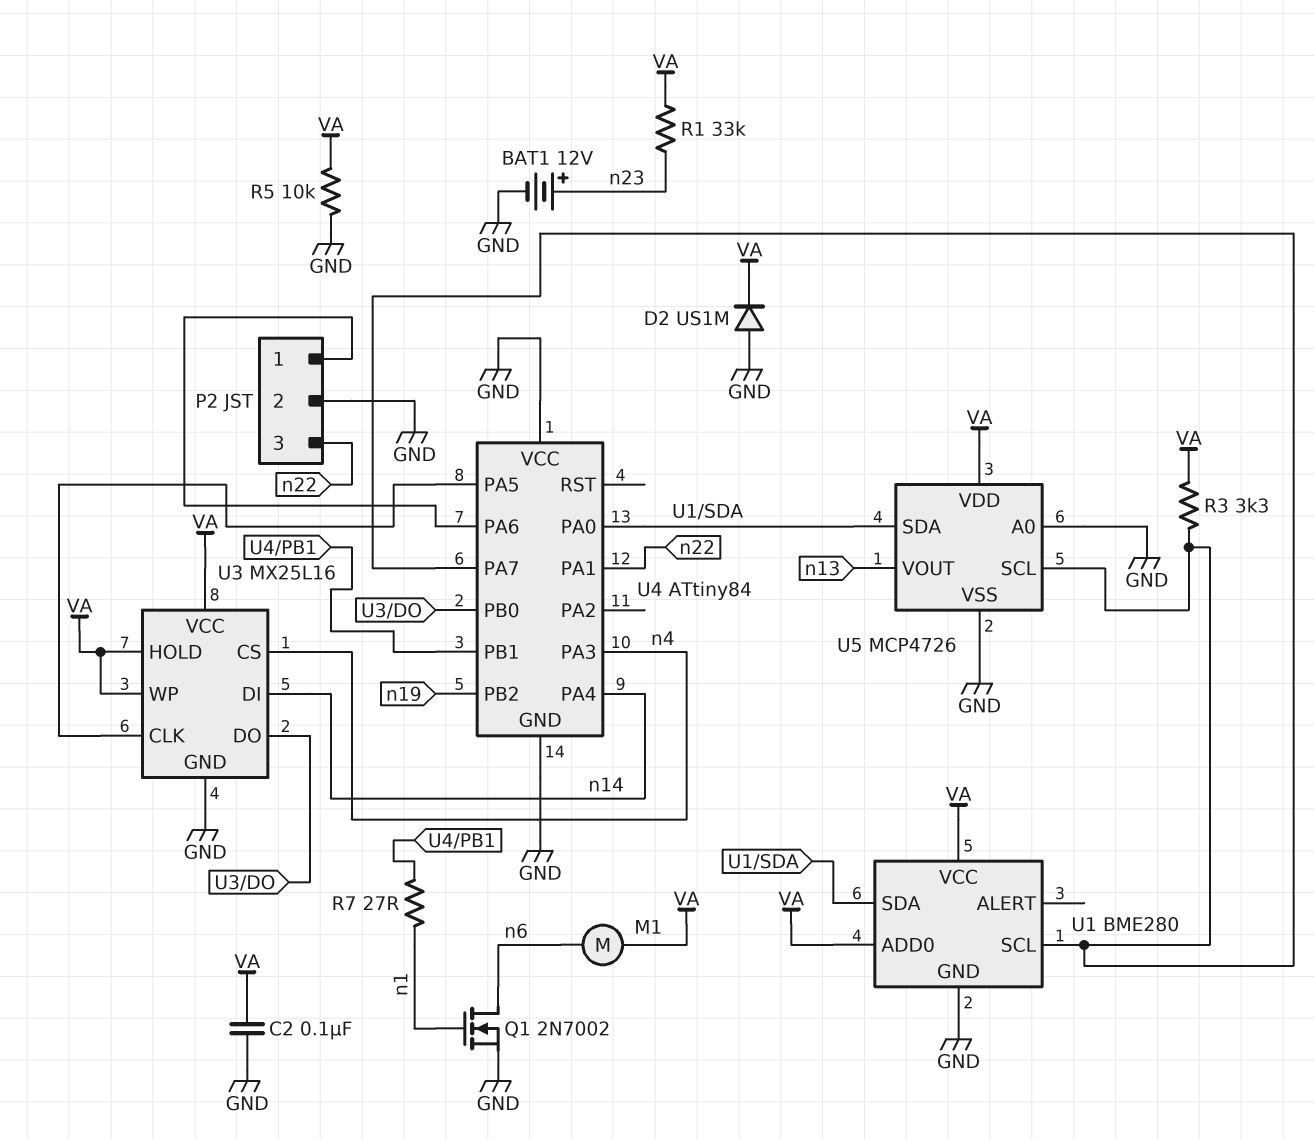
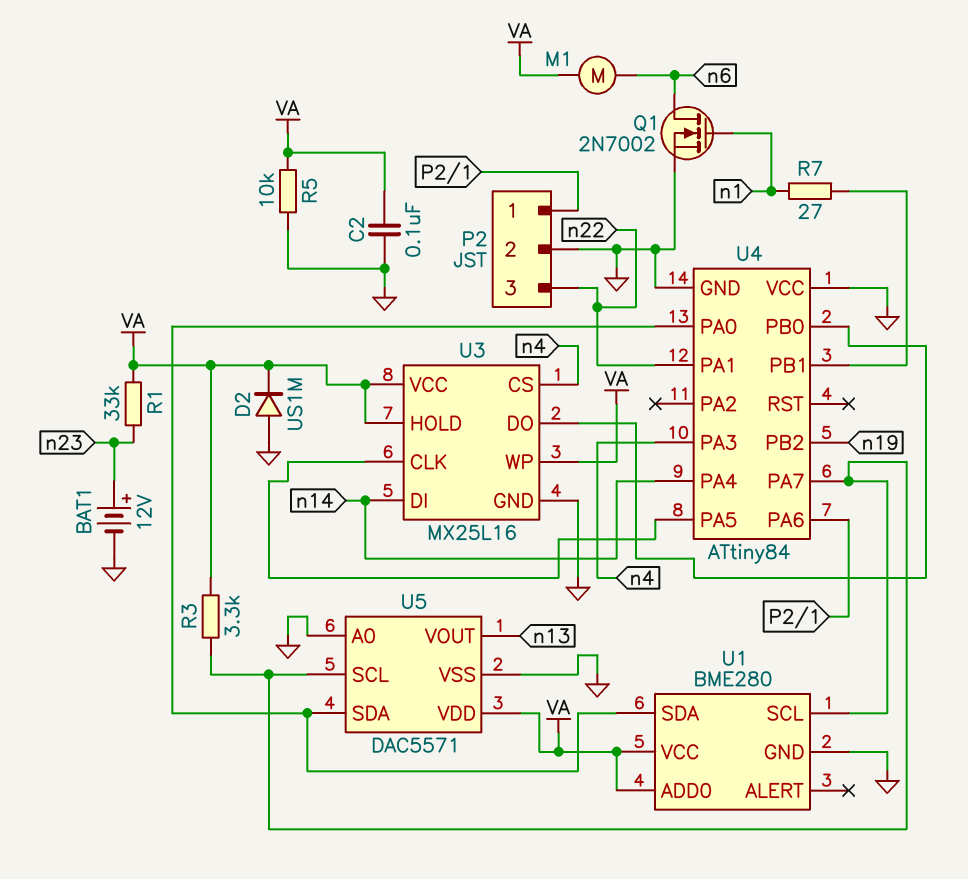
U5: MCP4726 -> DAC5571

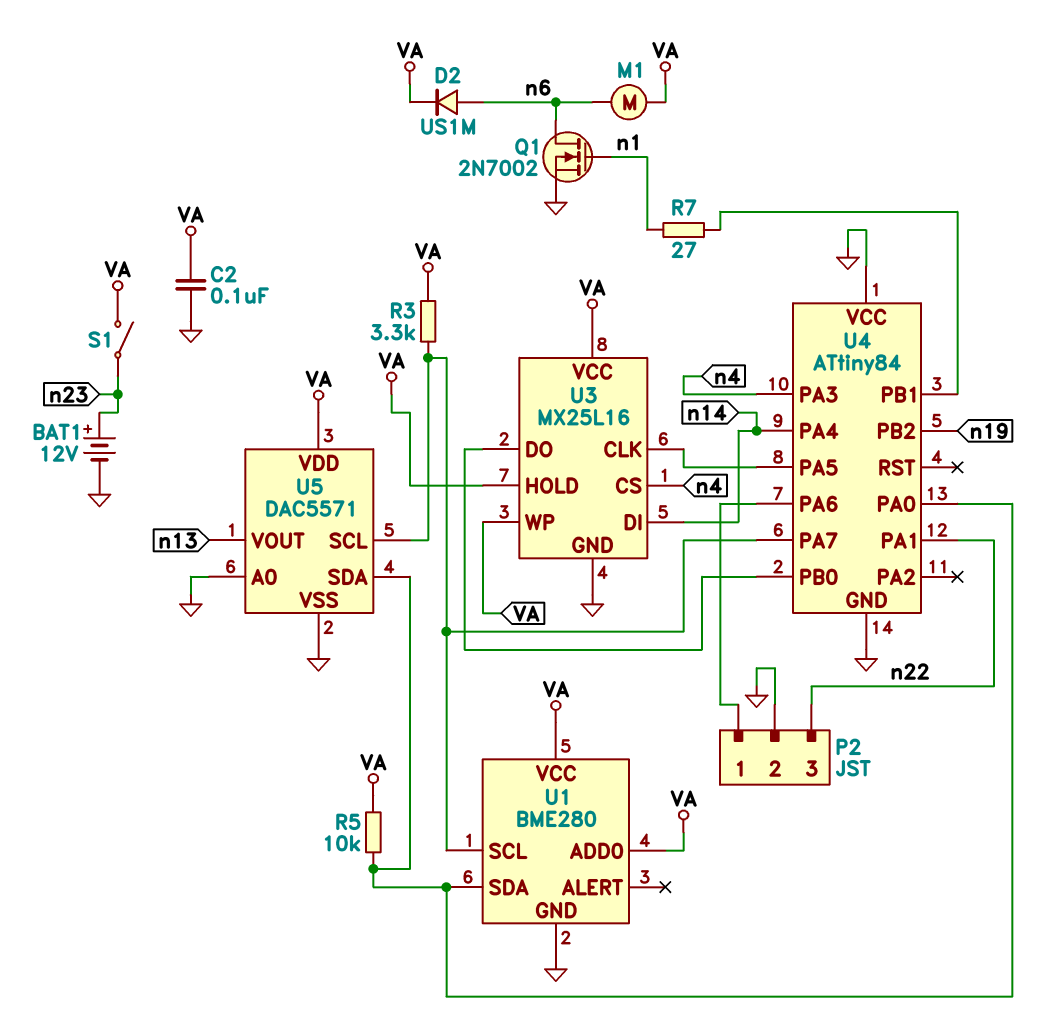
D2: diode US1M (A GND, K VA) -> diode US1M (A n6, K VA)
R1: 33k (VA, n23) -> none
R5: 10k (GND, VA) -> 10k (U1/SDA, VA)
S1: none -> switch (VA, n23)

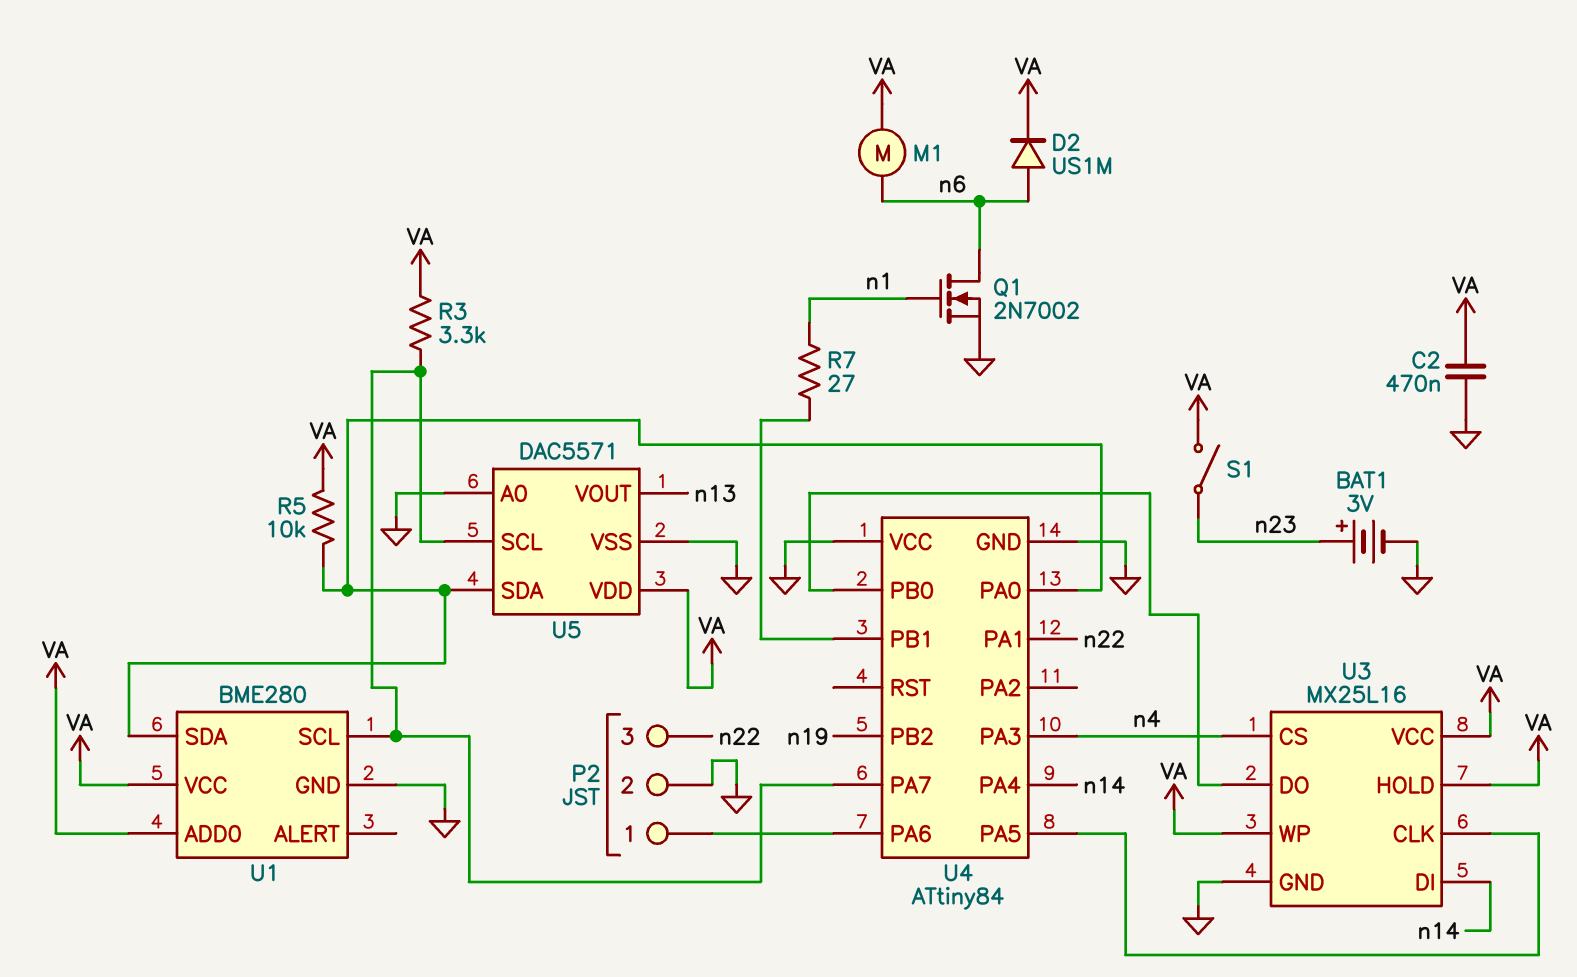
BAT1: 12V (plus n23, minus GND) -> 3V (plus n23, minus GND)
C2: 100nF (GND, VA) -> 470nF (GND, VA)

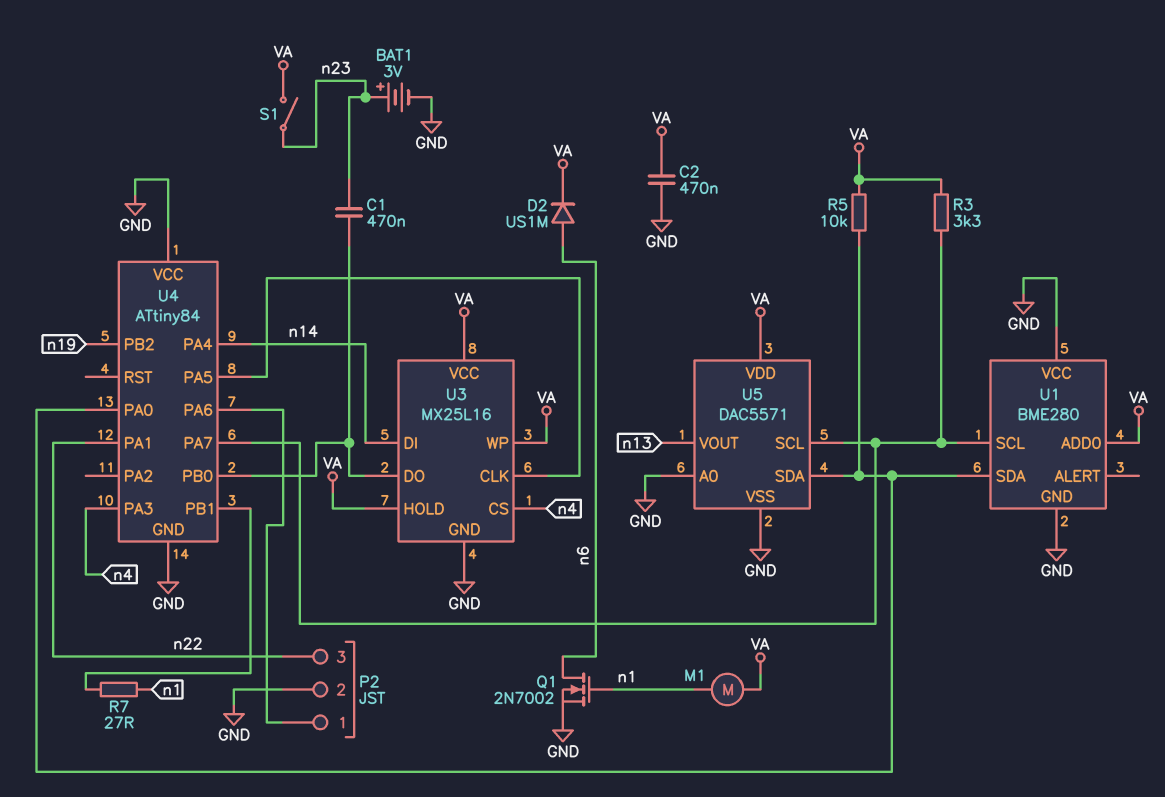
C1: none -> 470nF (U3/DO, n23)
M1: motor (VA, n6) -> motor (VA, n1)
U1 pin VCC: VA -> GND

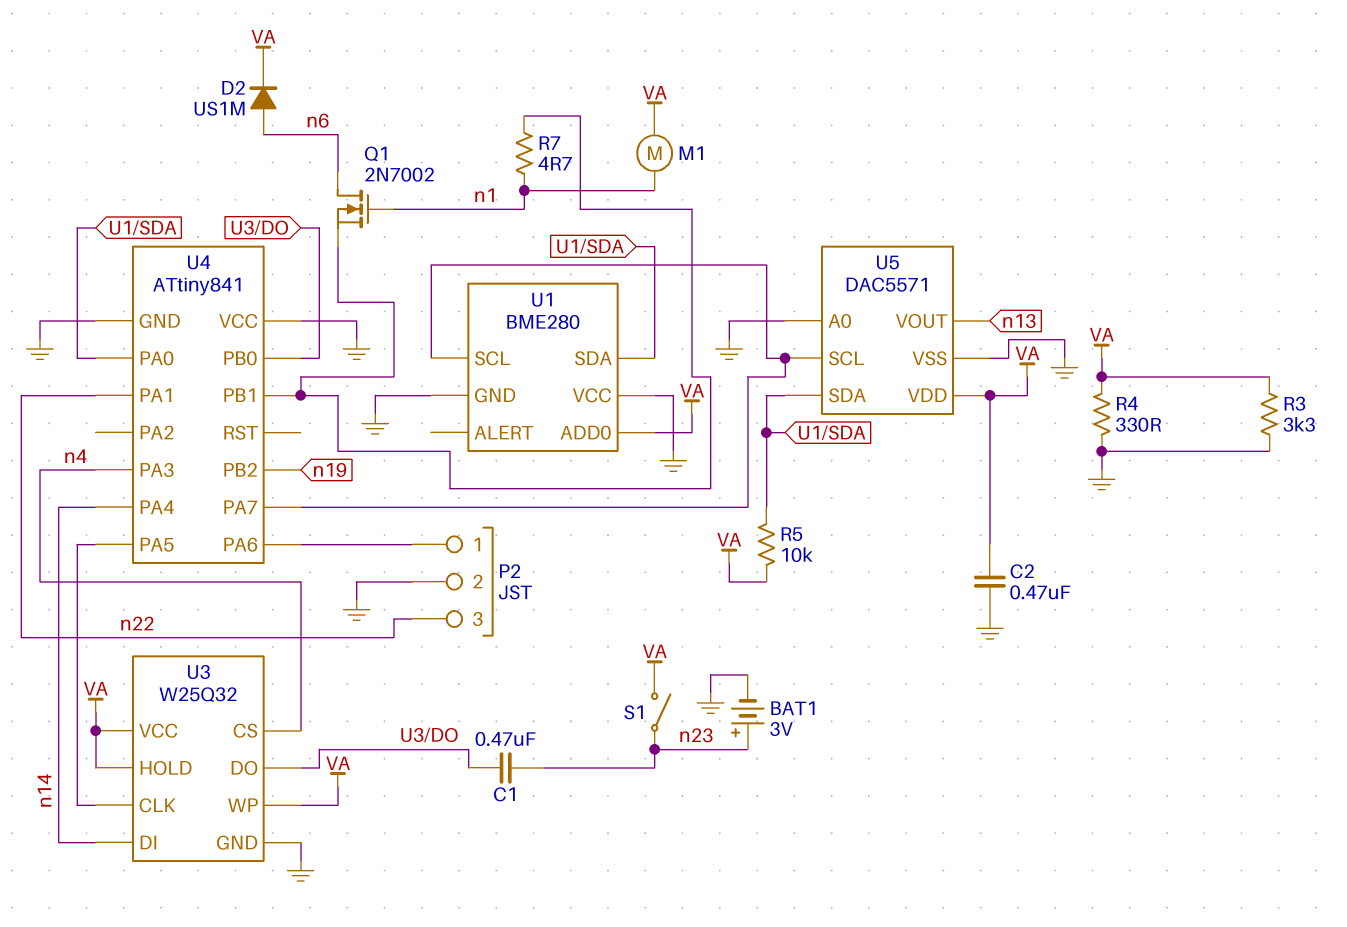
Q1: NMOS 2N7002 (G n1, D n6, S GND) -> NMOS 2N7002 (G n1, D n6, S U4/PB1)
R3: 3.3k (U1/SCL, VA) -> 3.3k (GND, VA)
R4: none -> 330 (GND, VA)
R7: 27 (U4/PB1, n1) -> 4.7 (U4/PB1, n1)
U3: MX25L16 -> W25Q32
U4: ATtiny84 -> ATtiny841

